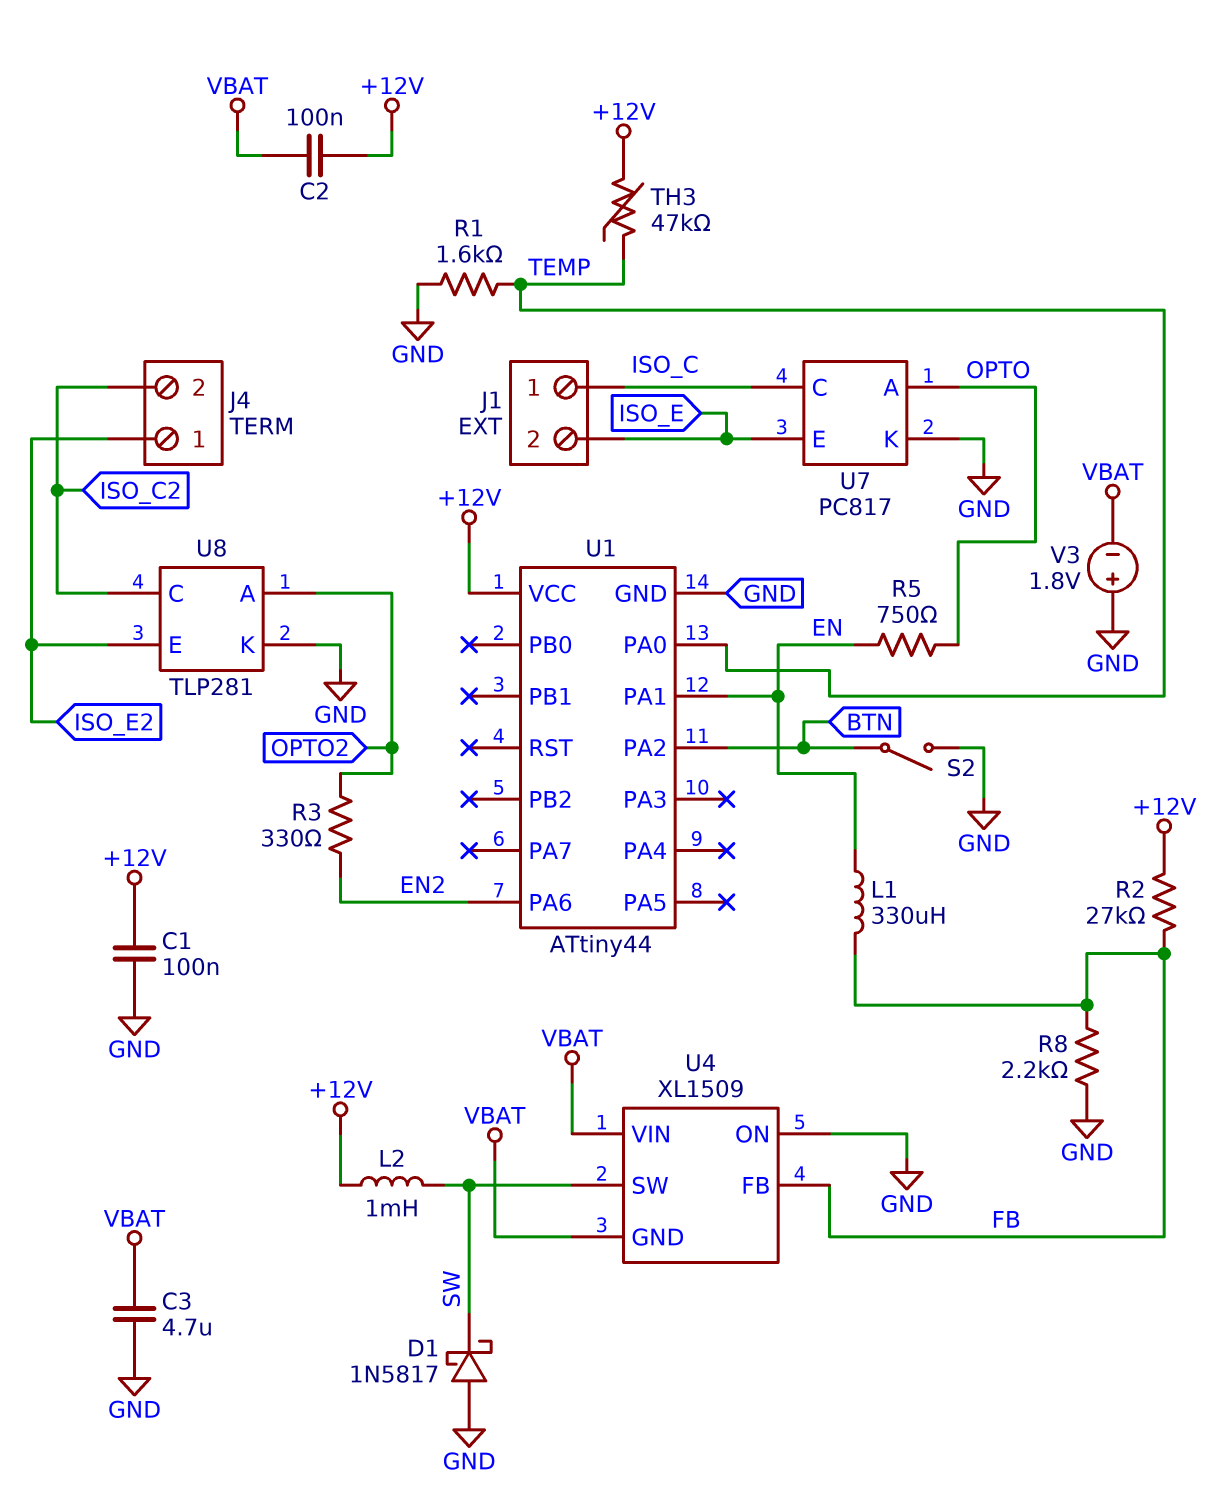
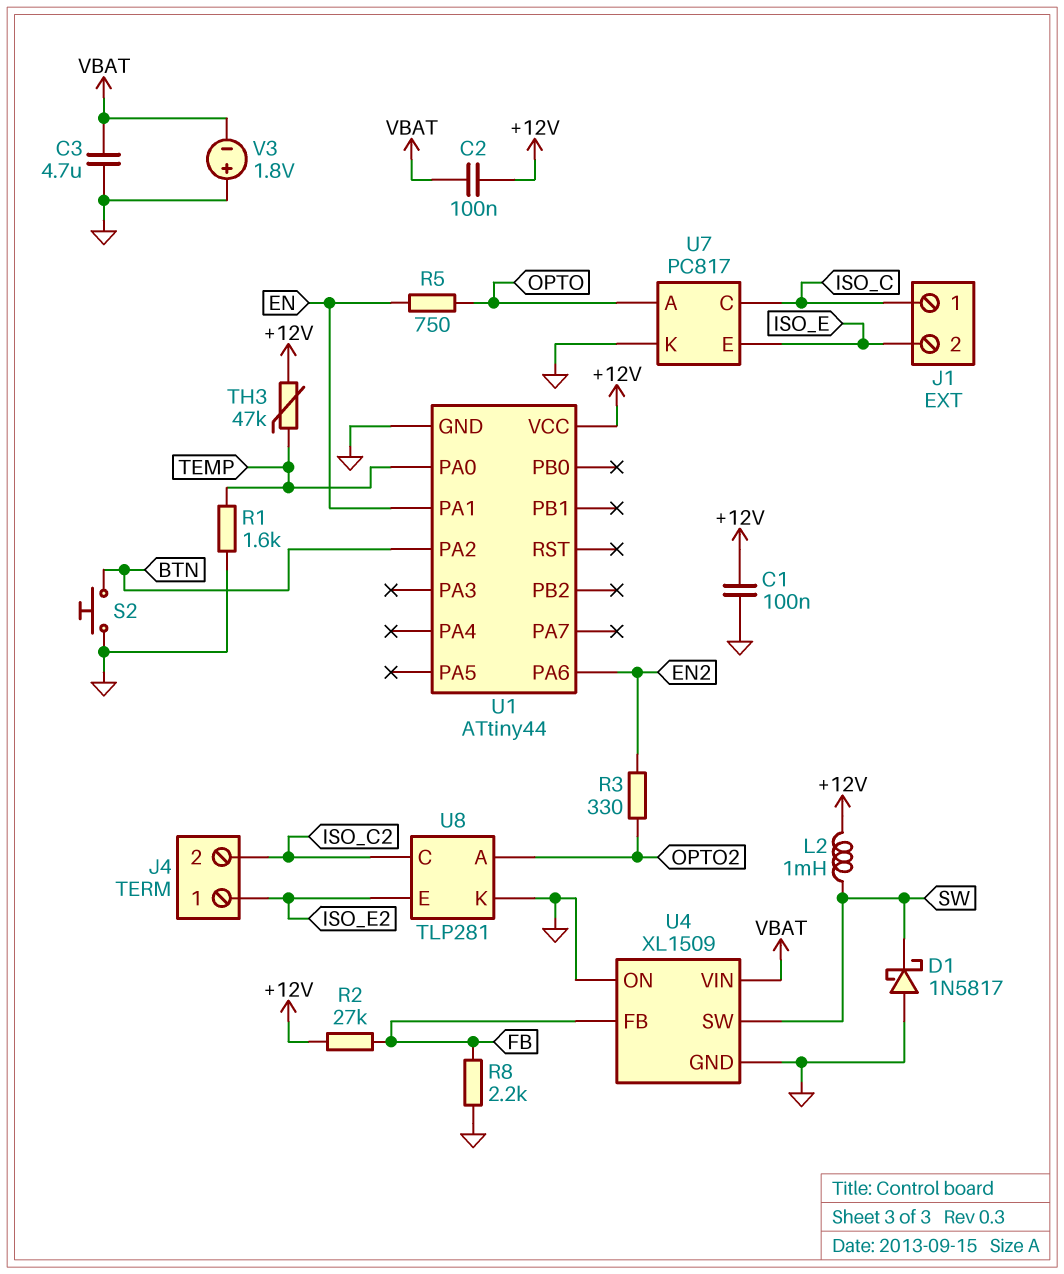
L1: 330uH (EN, FB) -> none
S2: switch (BTN, GND) -> button (BTN, GND)
U4 pin GND: VBAT -> GND

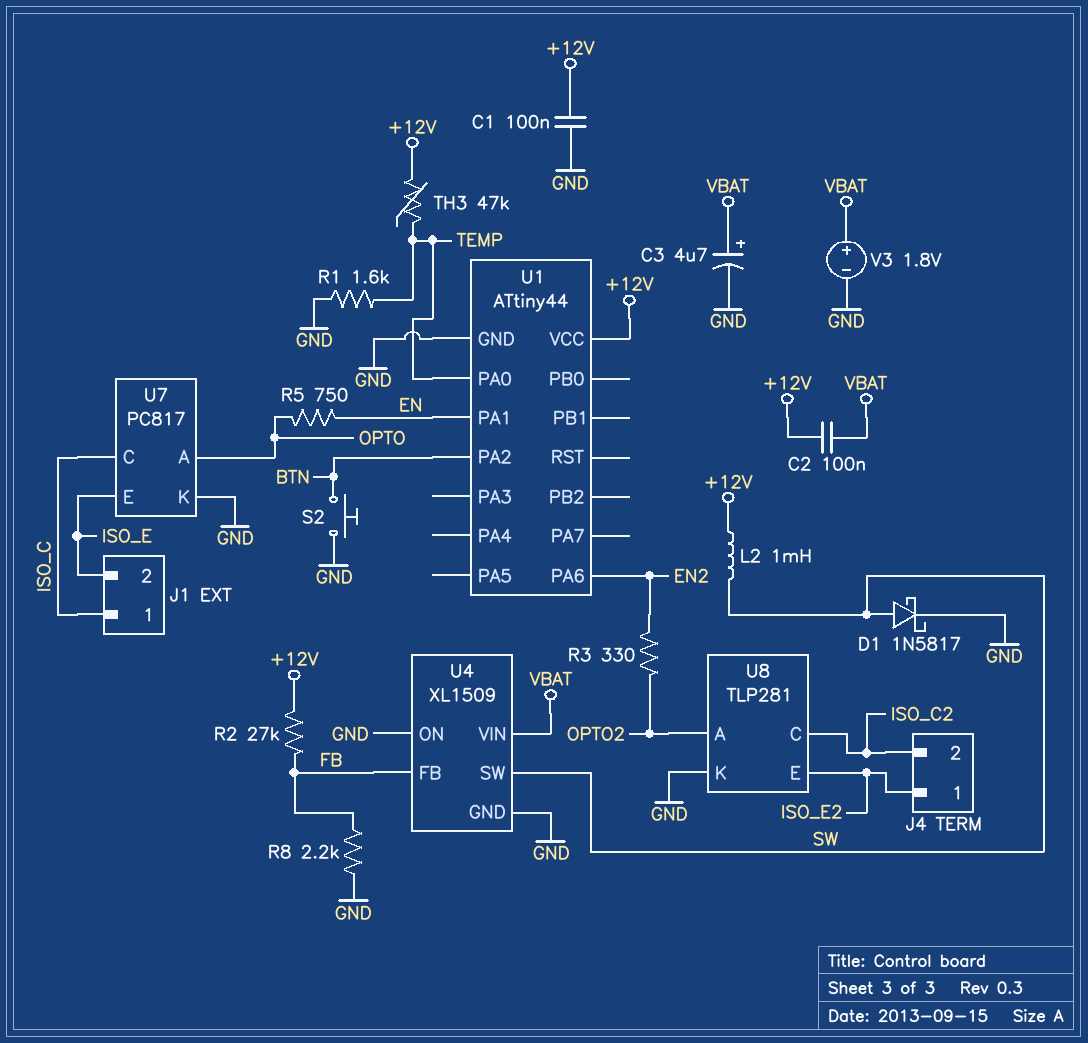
C3: 4.7uF (GND, VBAT) -> 4.7uF (plus VBAT, minus GND)
D1: schottky 1N5817 (A GND, K SW) -> schottky 1N5817 (A SW, K GND)
V3: 1.8V (plus GND, minus VBAT) -> 1.8V (plus VBAT, minus GND)

